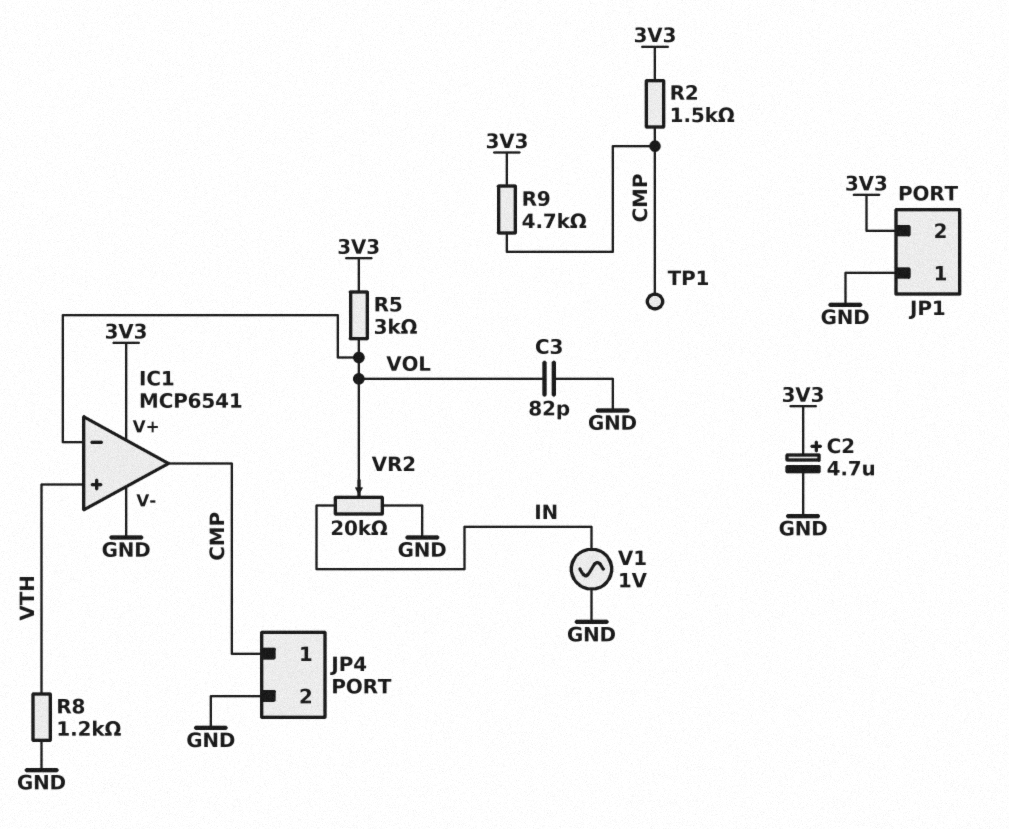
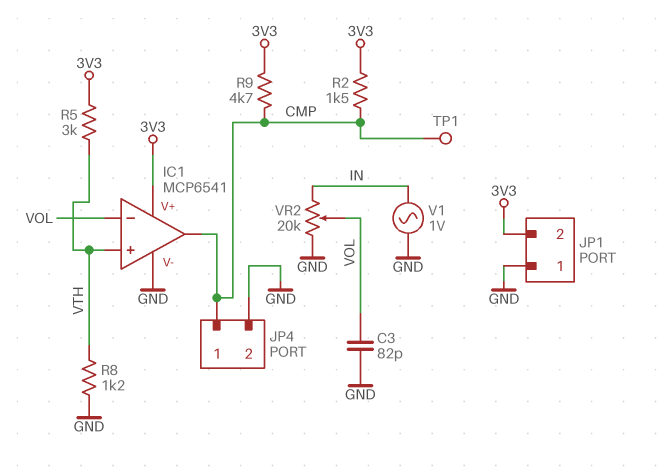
C2: 4.7uF (plus 3V3, minus GND) -> none
R5: 3k (3V3, VOL) -> 3k (3V3, VTH)

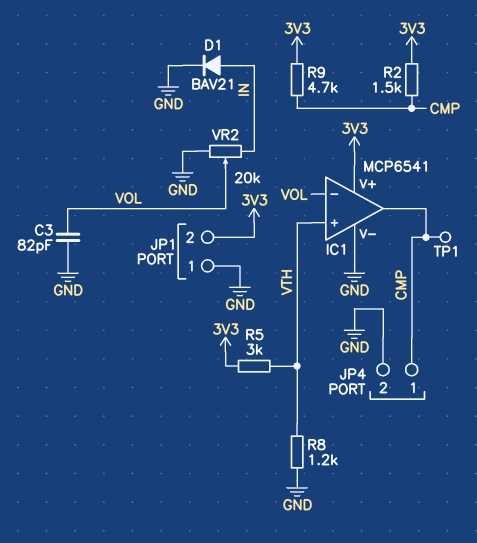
D1: none -> diode BAV21 (A IN, K GND)
V1: AC 1V (GND, IN) -> none

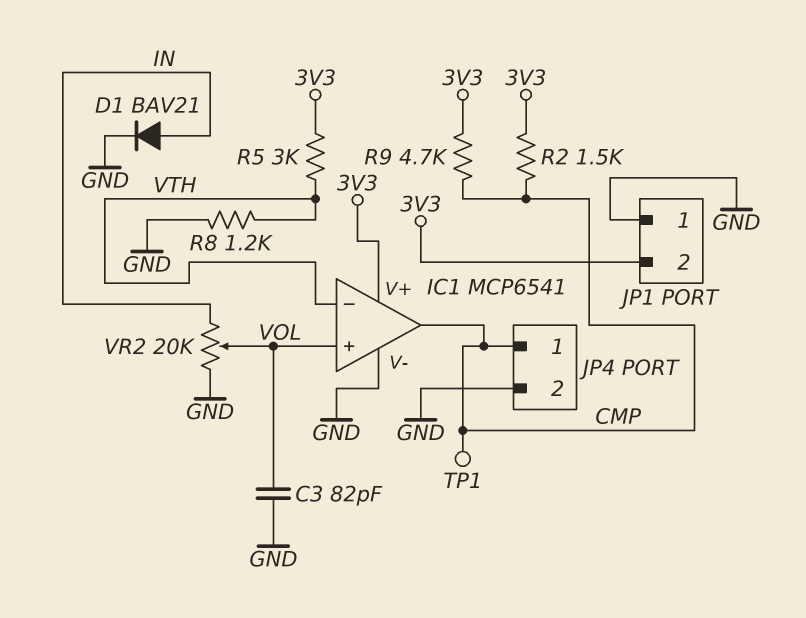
IC1 pin in+: VTH -> VOL
IC1 pin in-: VOL -> VTH

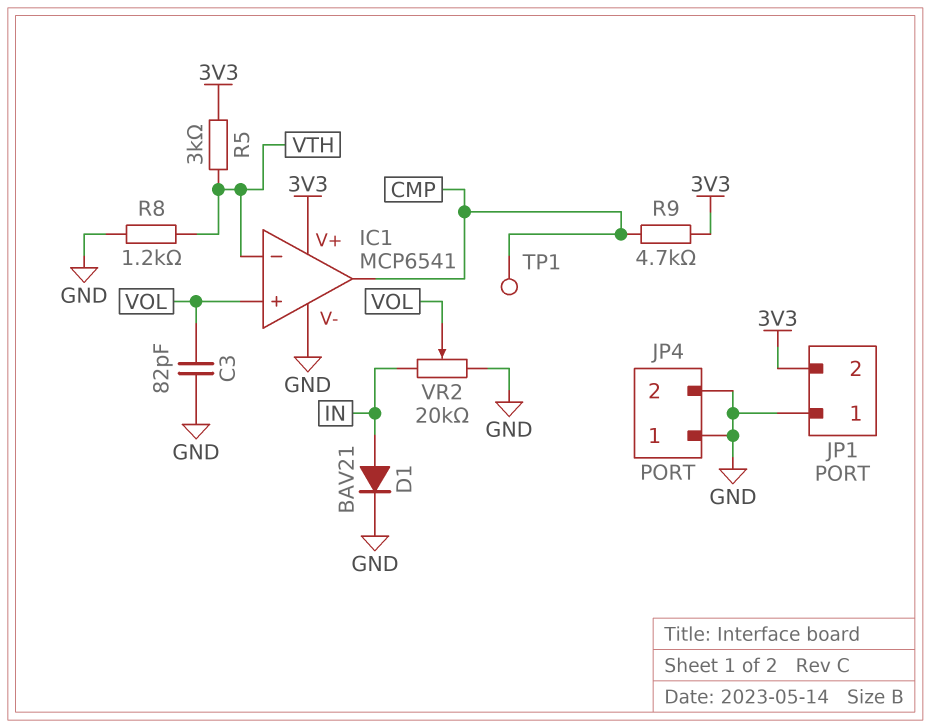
JP4 pin 1: CMP -> GND
R2: 1.5k (3V3, CMP) -> none

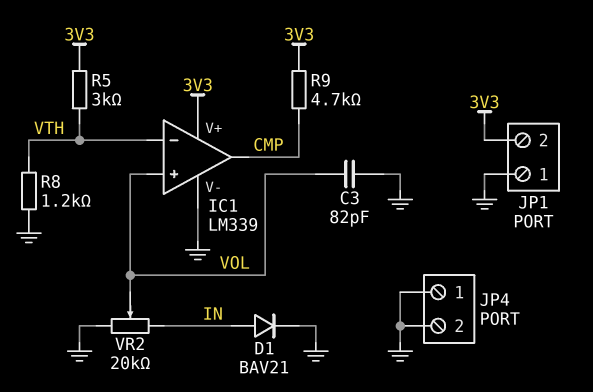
IC1: MCP6541 -> LM339
TP1: test point (CMP) -> none

